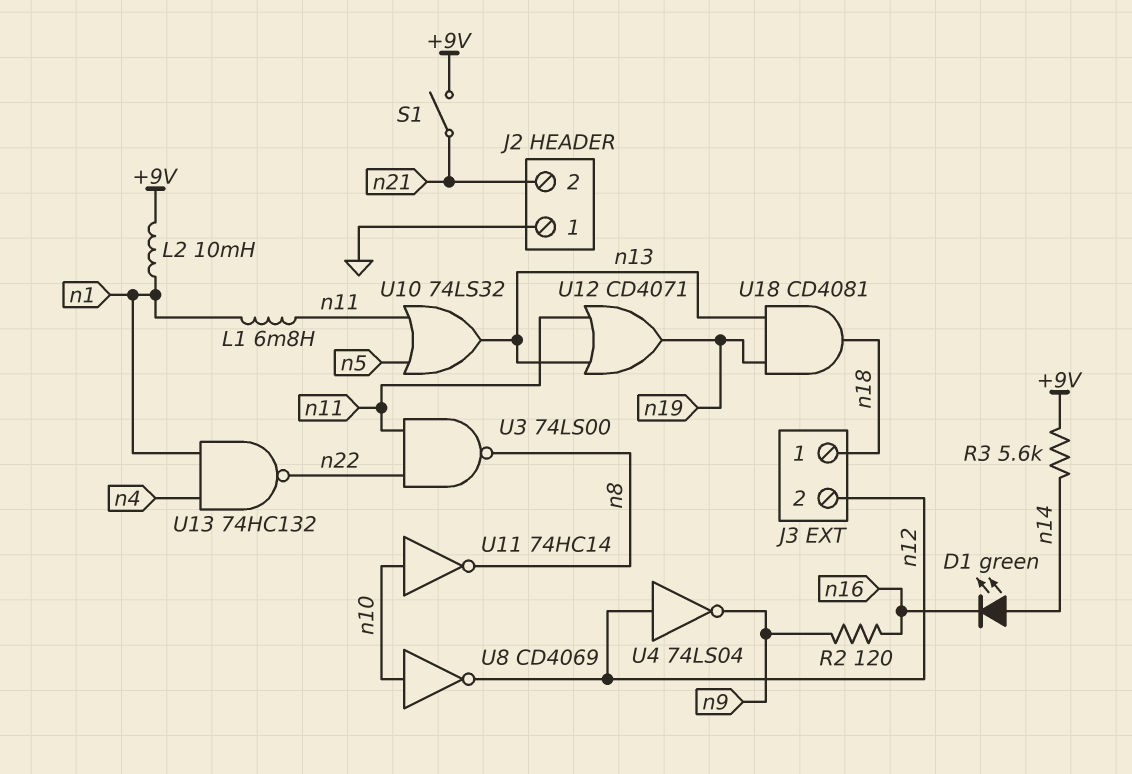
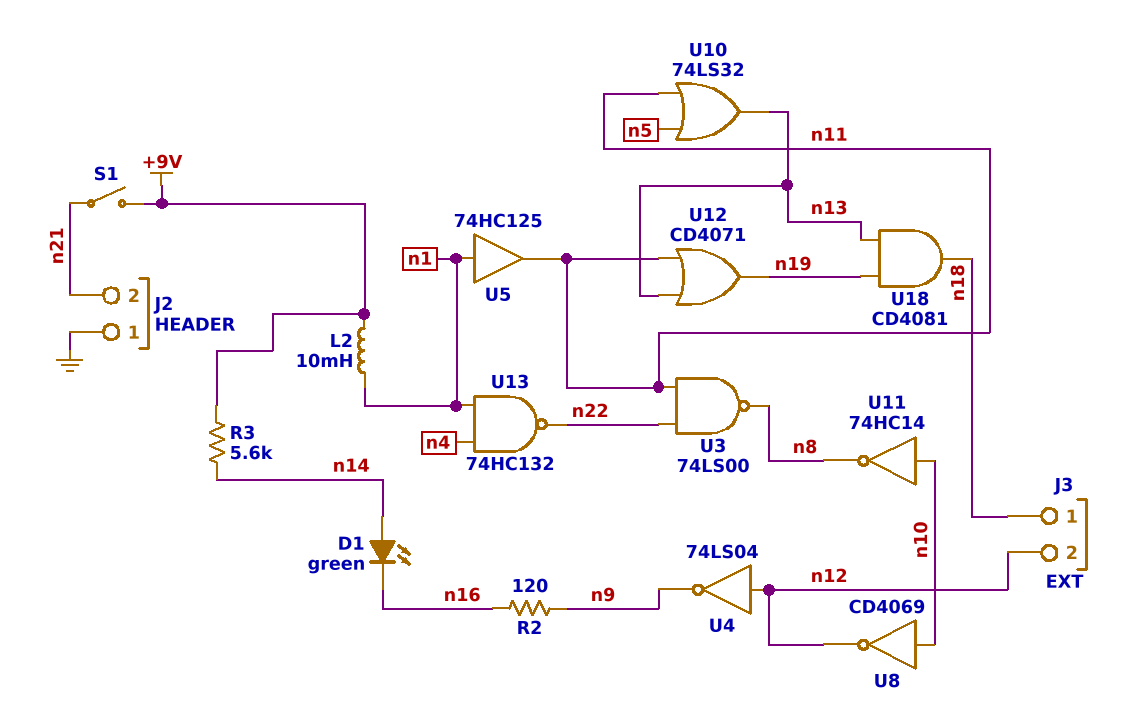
L1: 6.8mH (n1, n11) -> none
U5: none -> buffer 74HC125 (in n1, out n11)

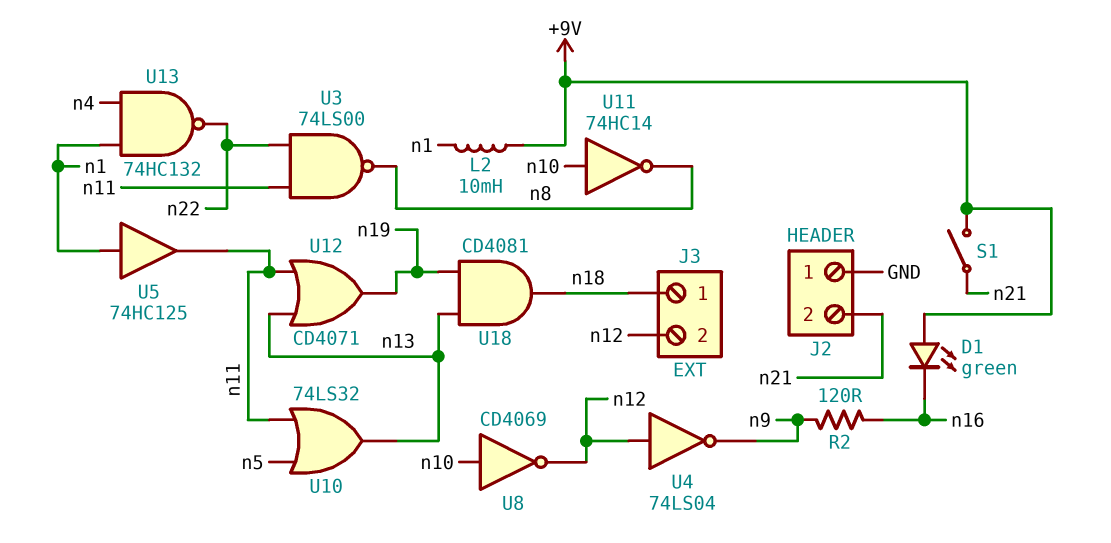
D1: LED green (A n14, K n16) -> LED green (A +9V, K n16)
R3: 5.6k (+9V, n14) -> none

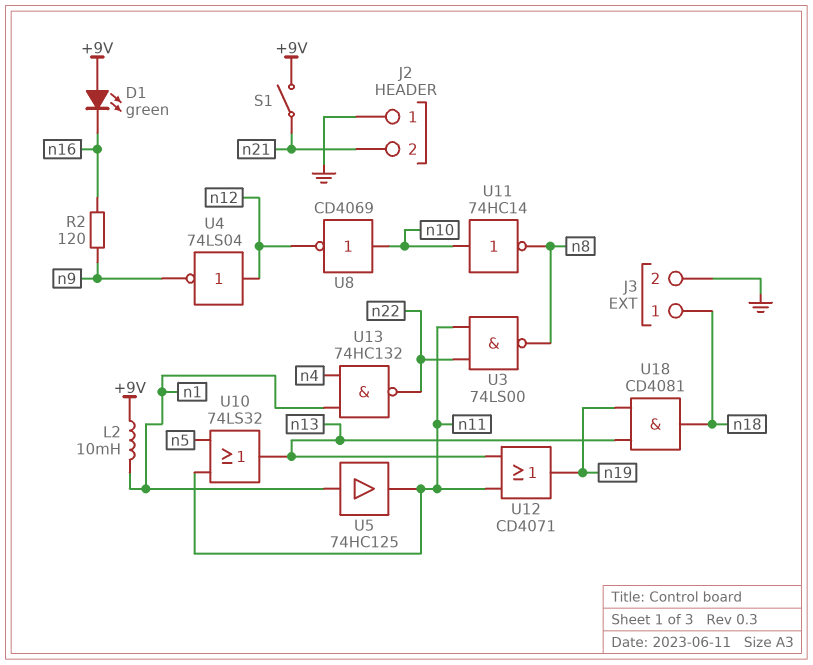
J3 pin 2: n12 -> GND

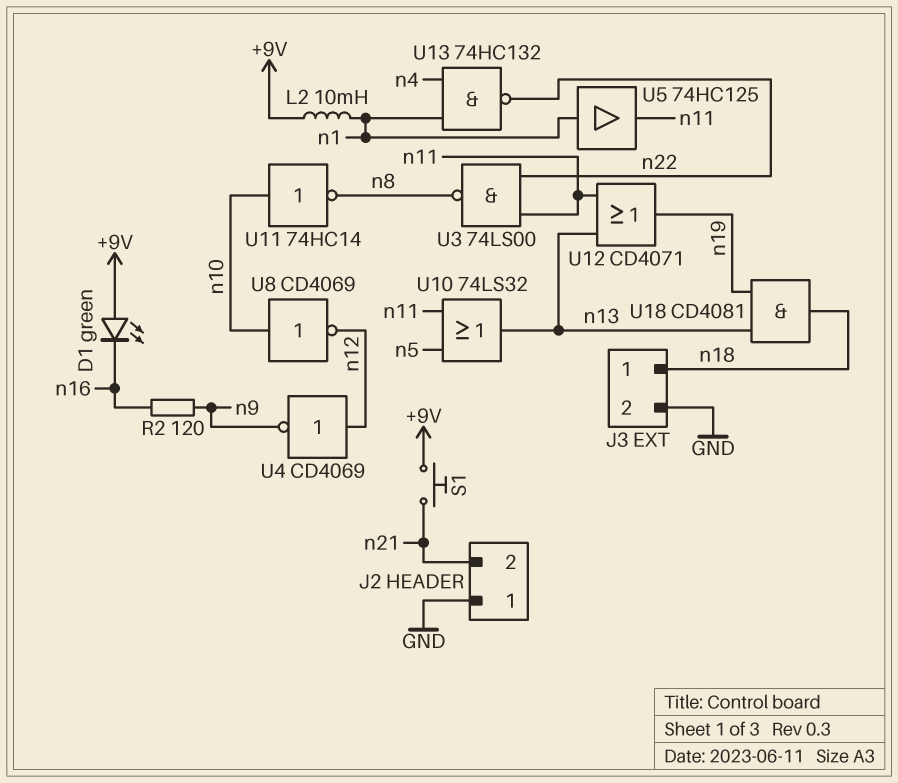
S1: switch (+9V, n21) -> button (+9V, n21)
U4: NOT 74LS04 (in n12, out n9) -> NOT CD4069 (in n12, out n9)

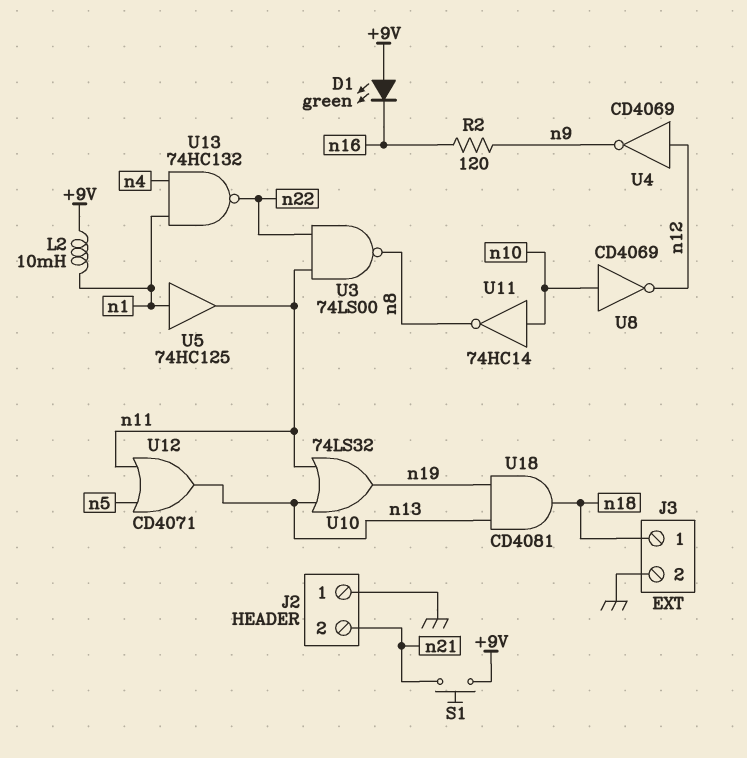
U10: OR 74LS32 (in n5, in n11, out n13) -> OR 74LS32 (in n11, in n13, out n19)
U12: OR CD4071 (in n11, in n13, out n19) -> OR CD4071 (in n5, in n11, out n13)

